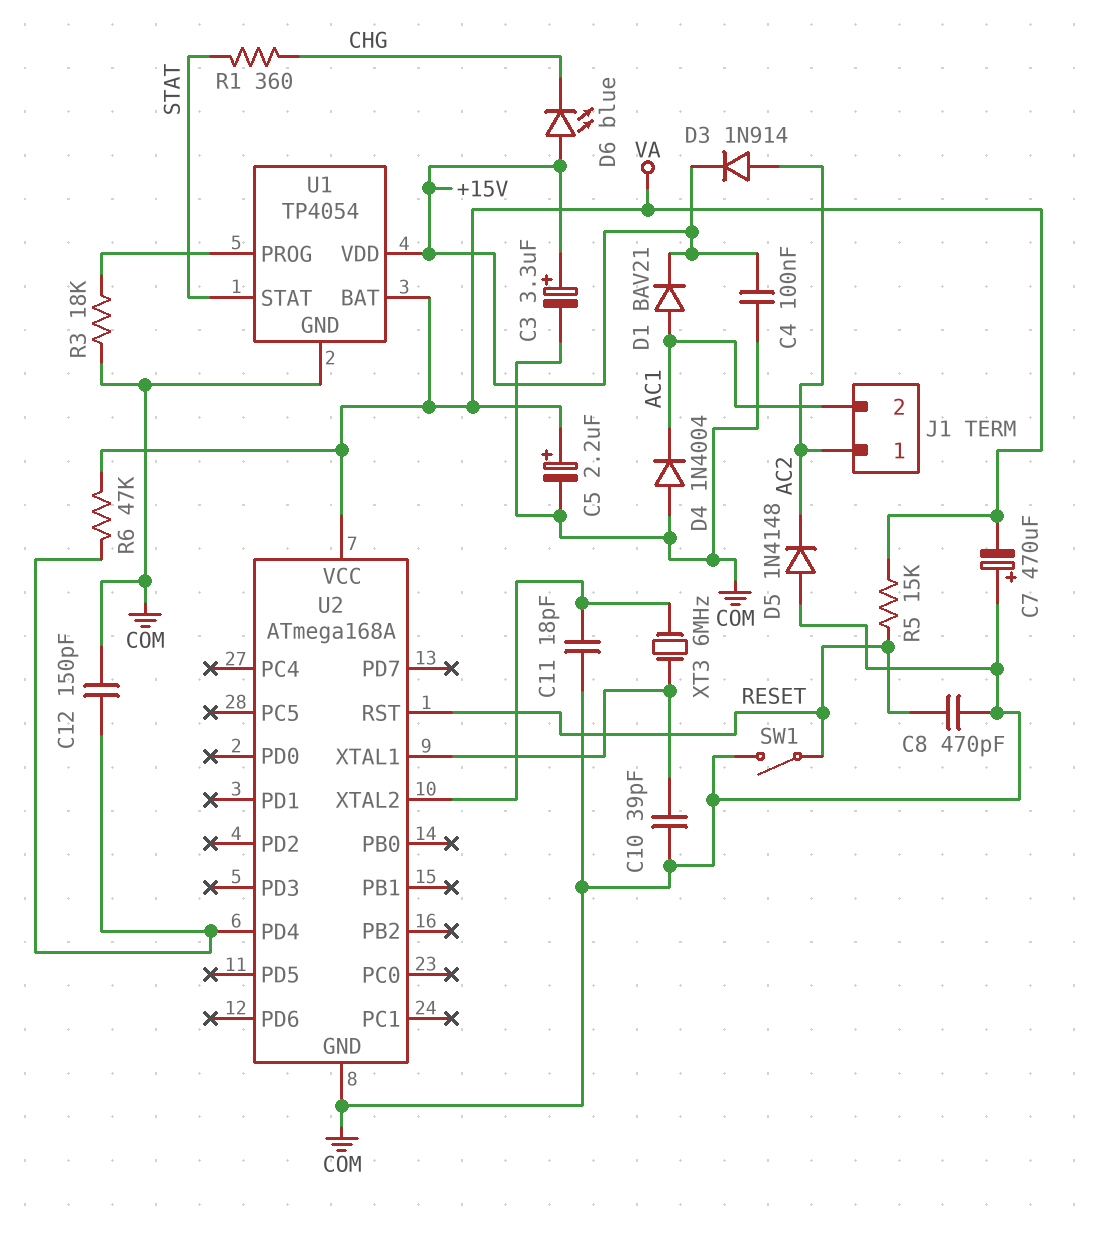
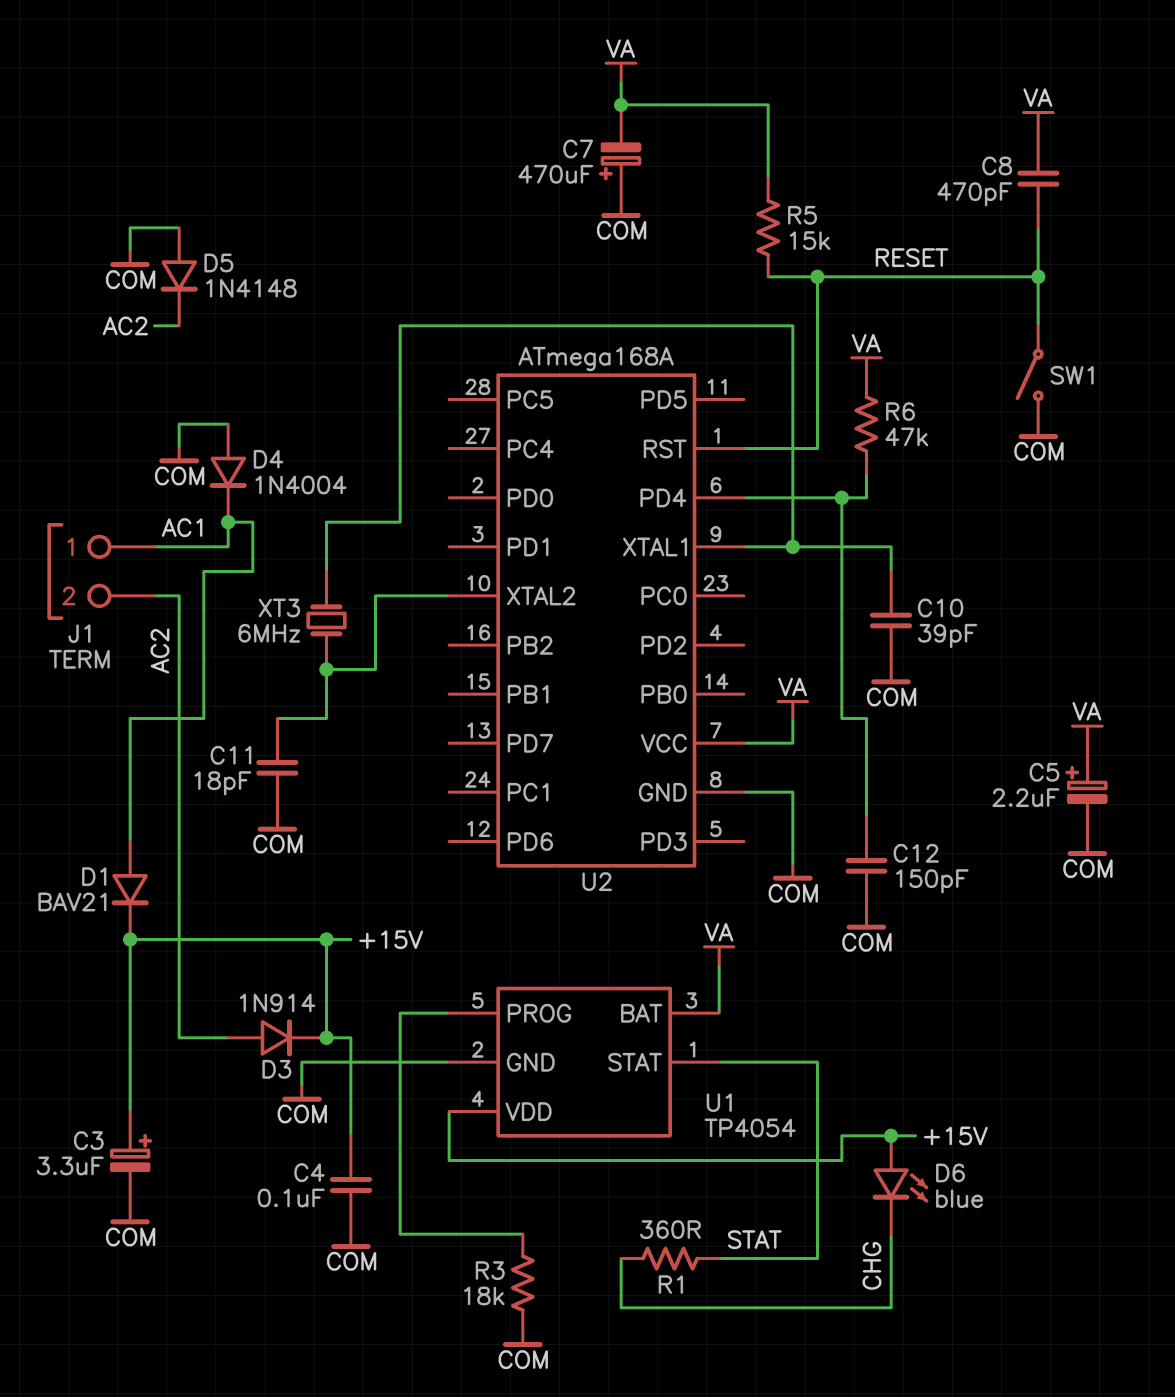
C8: 470pF (COM, RESET) -> 470pF (RESET, VA)
J1 pin 1: AC2 -> AC1
J1 pin 2: AC1 -> AC2

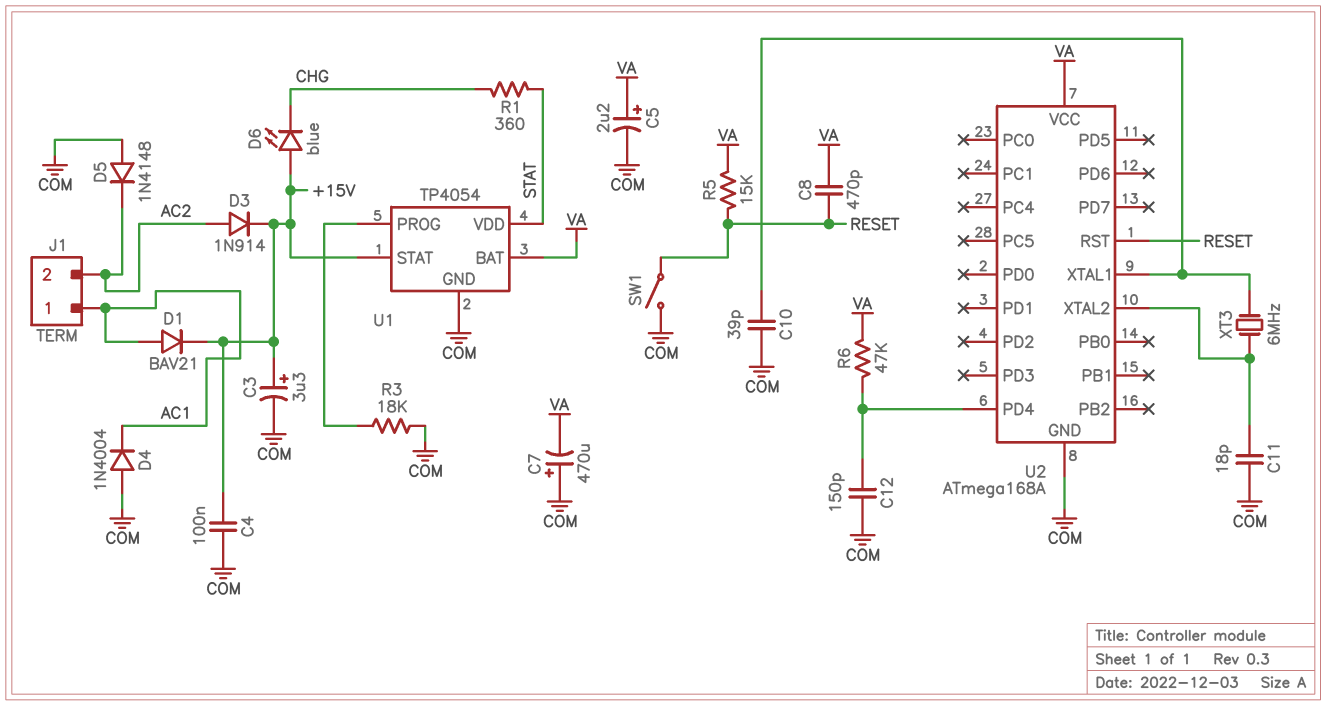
U1 pin STAT: STAT -> +15V
U1 pin VDD: +15V -> STAT

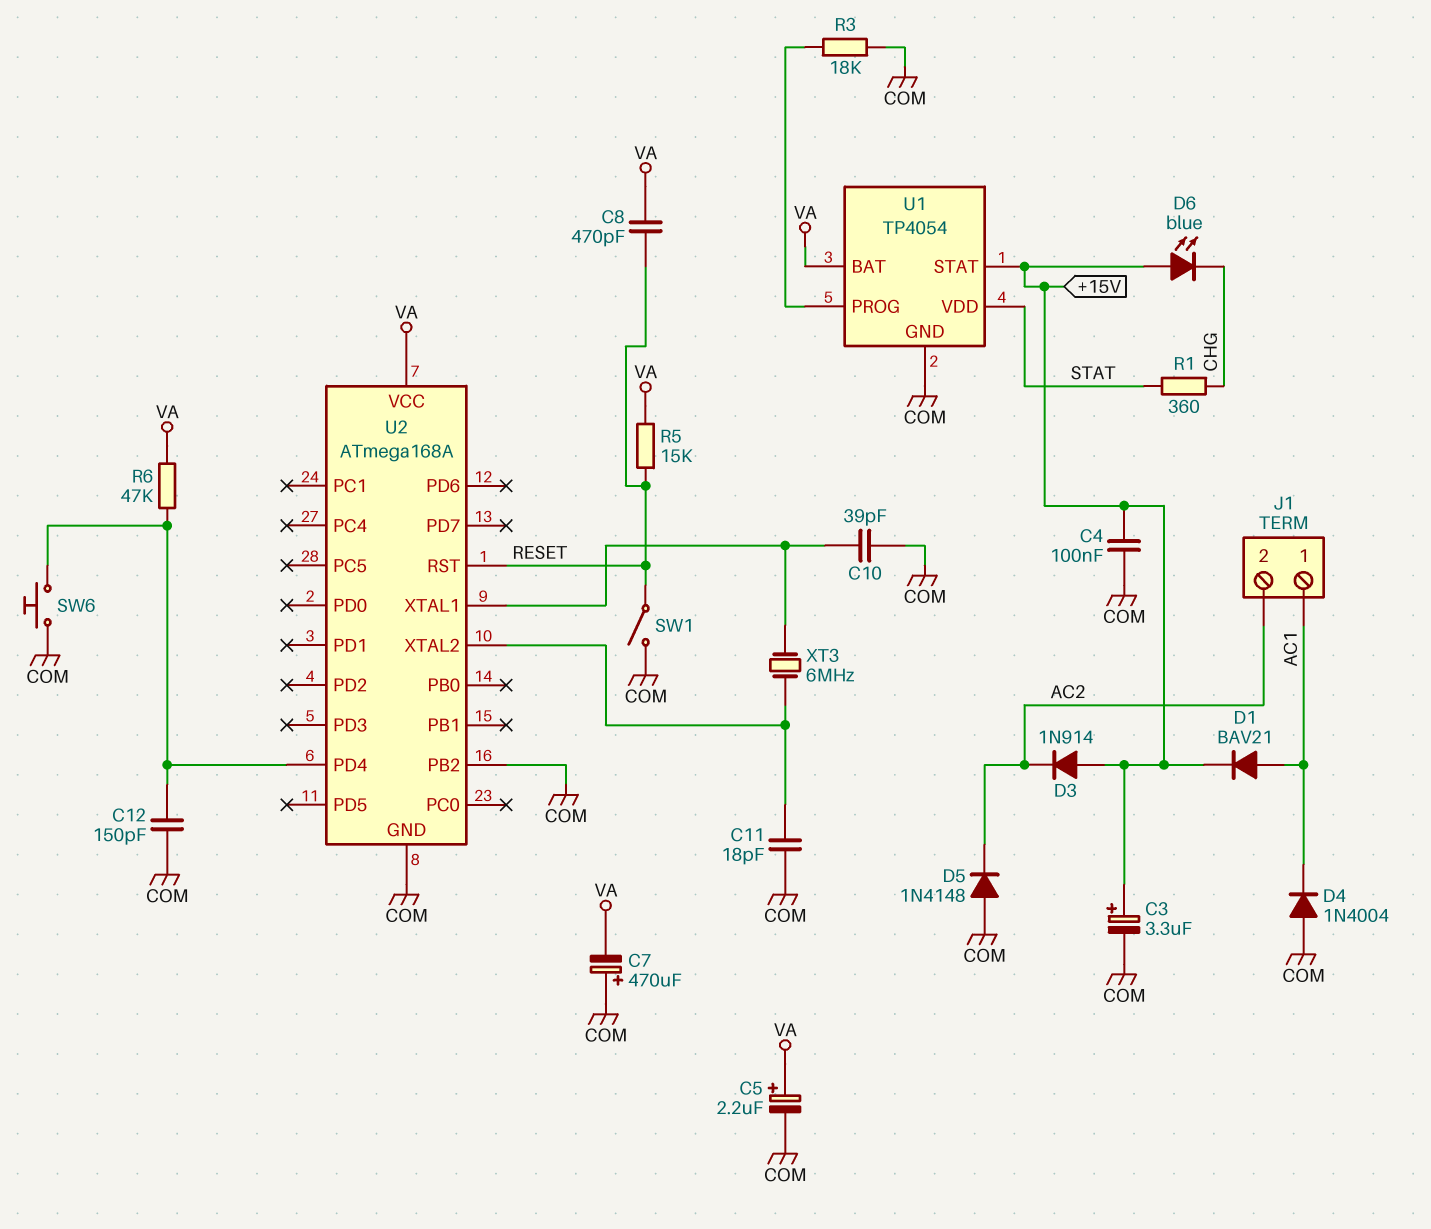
D3: diode 1N914 (A AC2, K +15V) -> diode 1N914 (A +15V, K AC2)
SW6: none -> button (COM, U2/PD4)
U2 pin PB2: none -> COM

